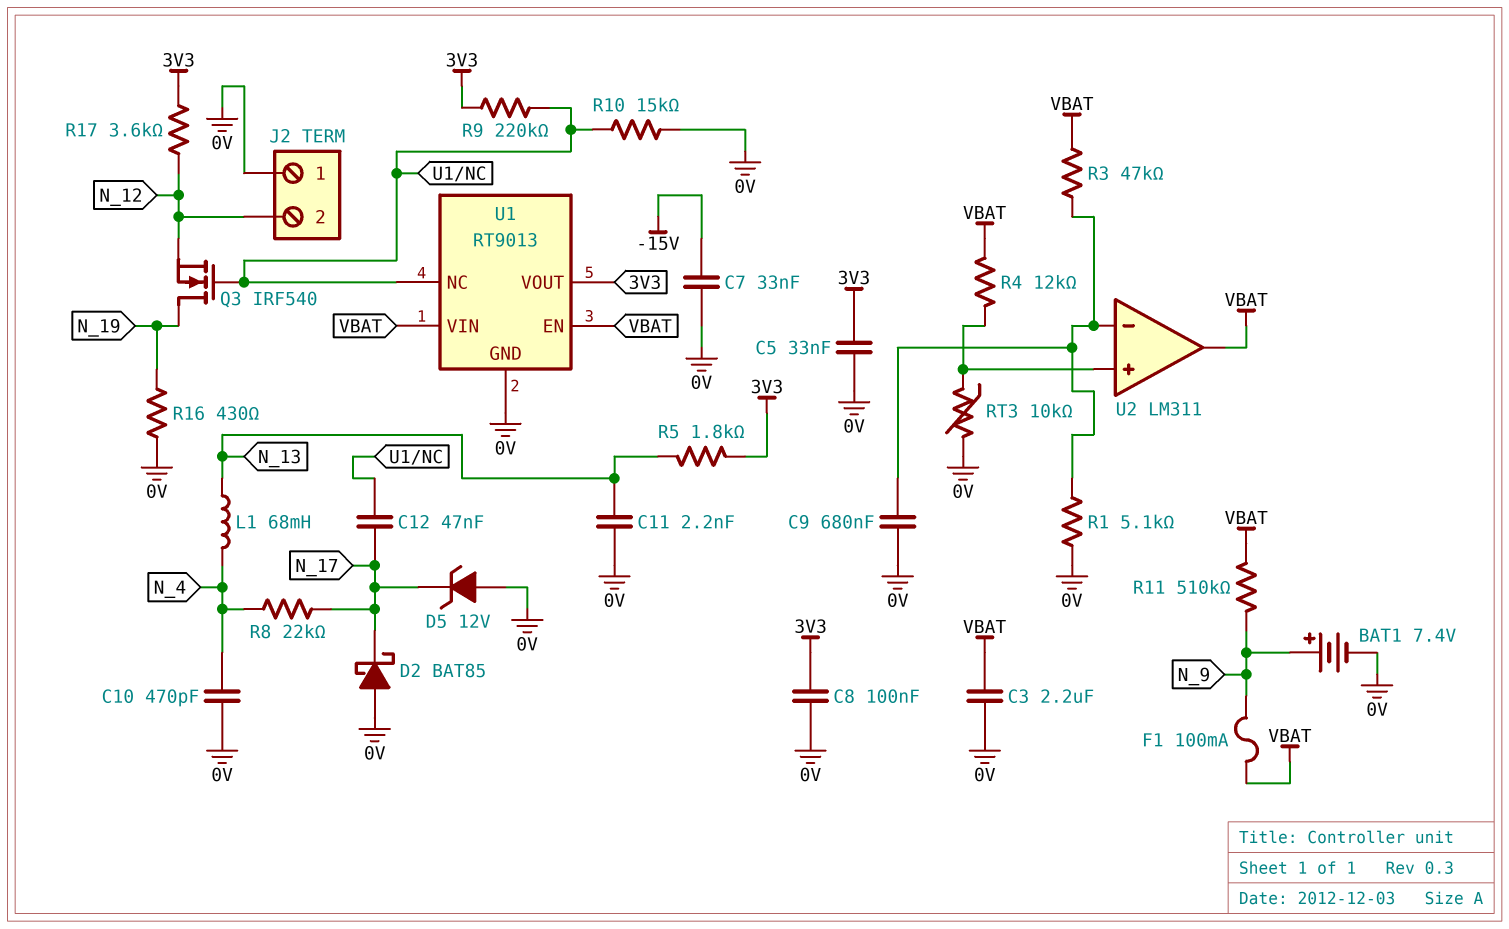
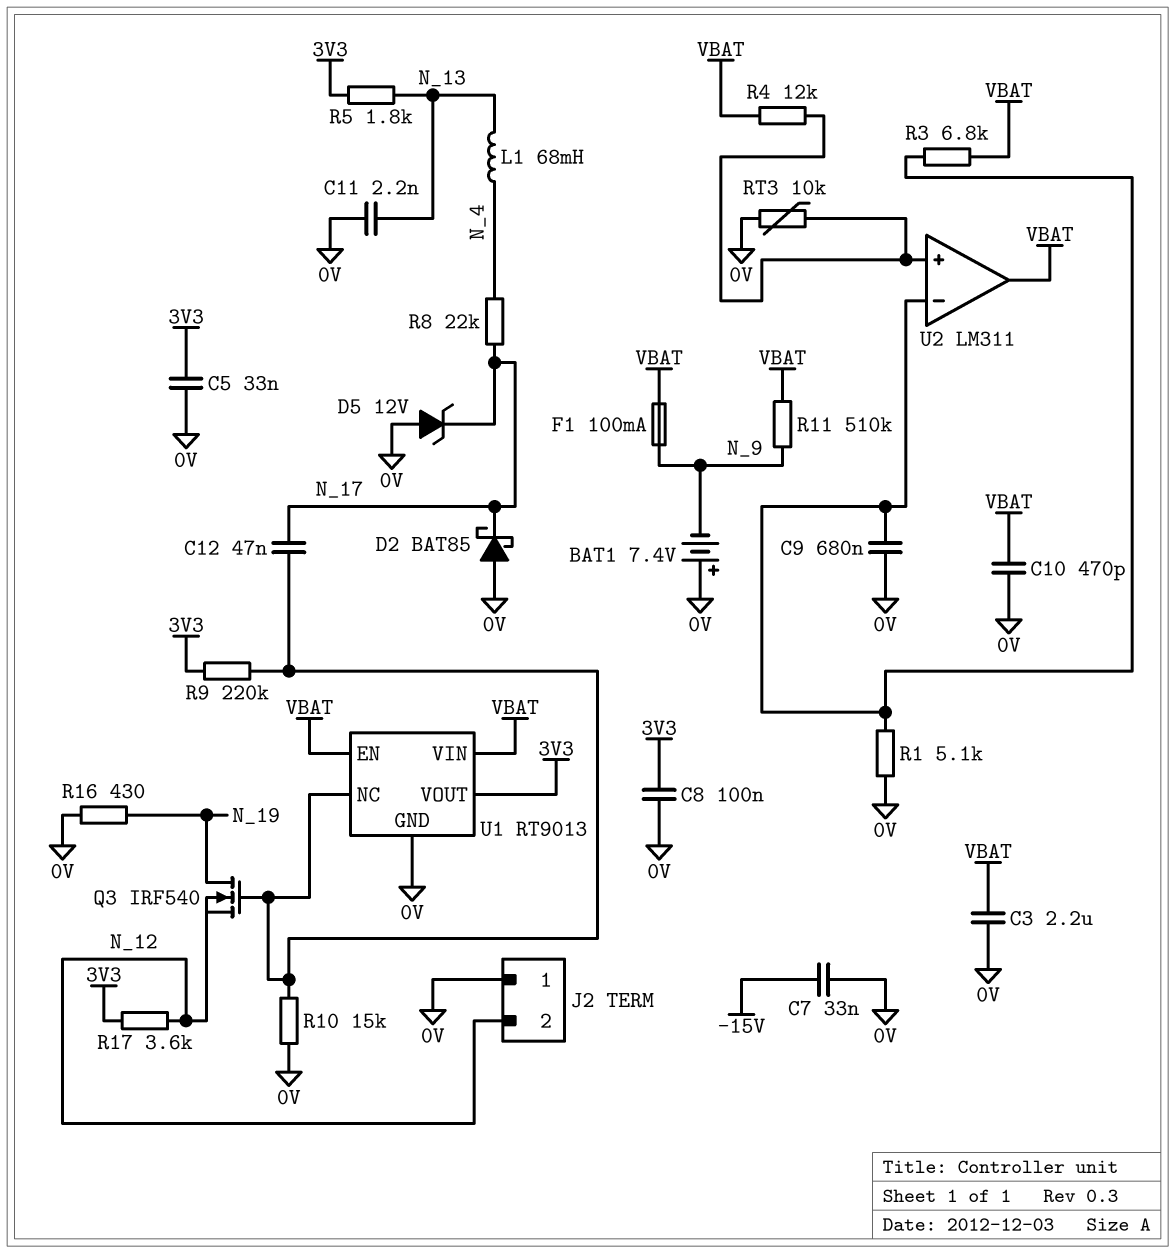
BAT1: 7.4V (plus N_9, minus 0V) -> 7.4V (plus 0V, minus N_9)
C10: 470pF (0V, N_4) -> 470pF (0V, VBAT)
R3: 47k (U2/in-, VBAT) -> 6.8k (U2/in-, VBAT)

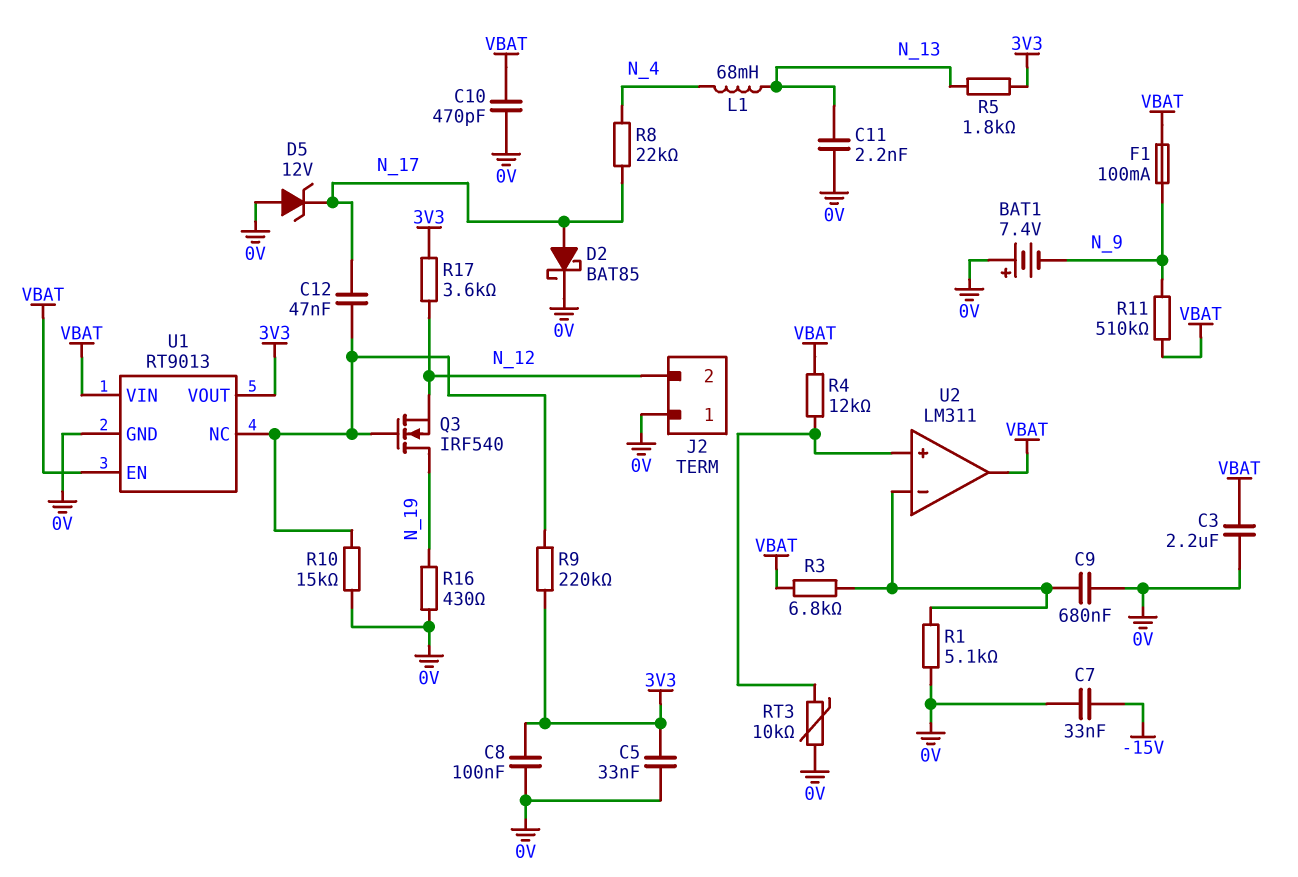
D2: schottky BAT85 (A 0V, K N_17) -> schottky BAT85 (A N_17, K 0V)

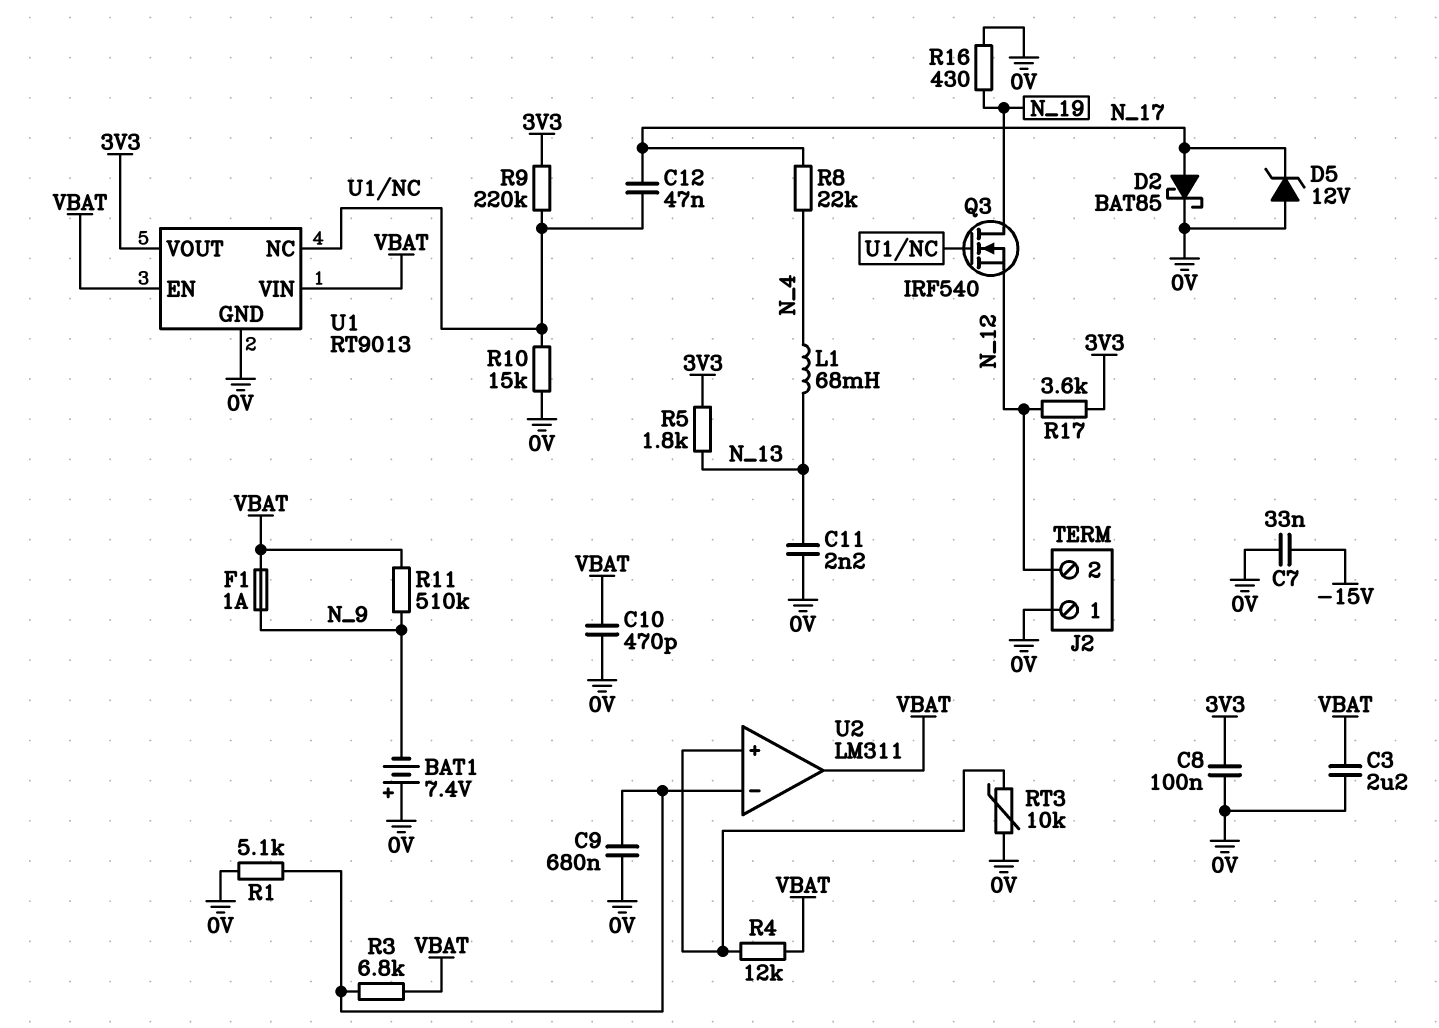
C5: 33nF (0V, 3V3) -> none
F1: 100mA (N_9, VBAT) -> 1A (N_9, VBAT)

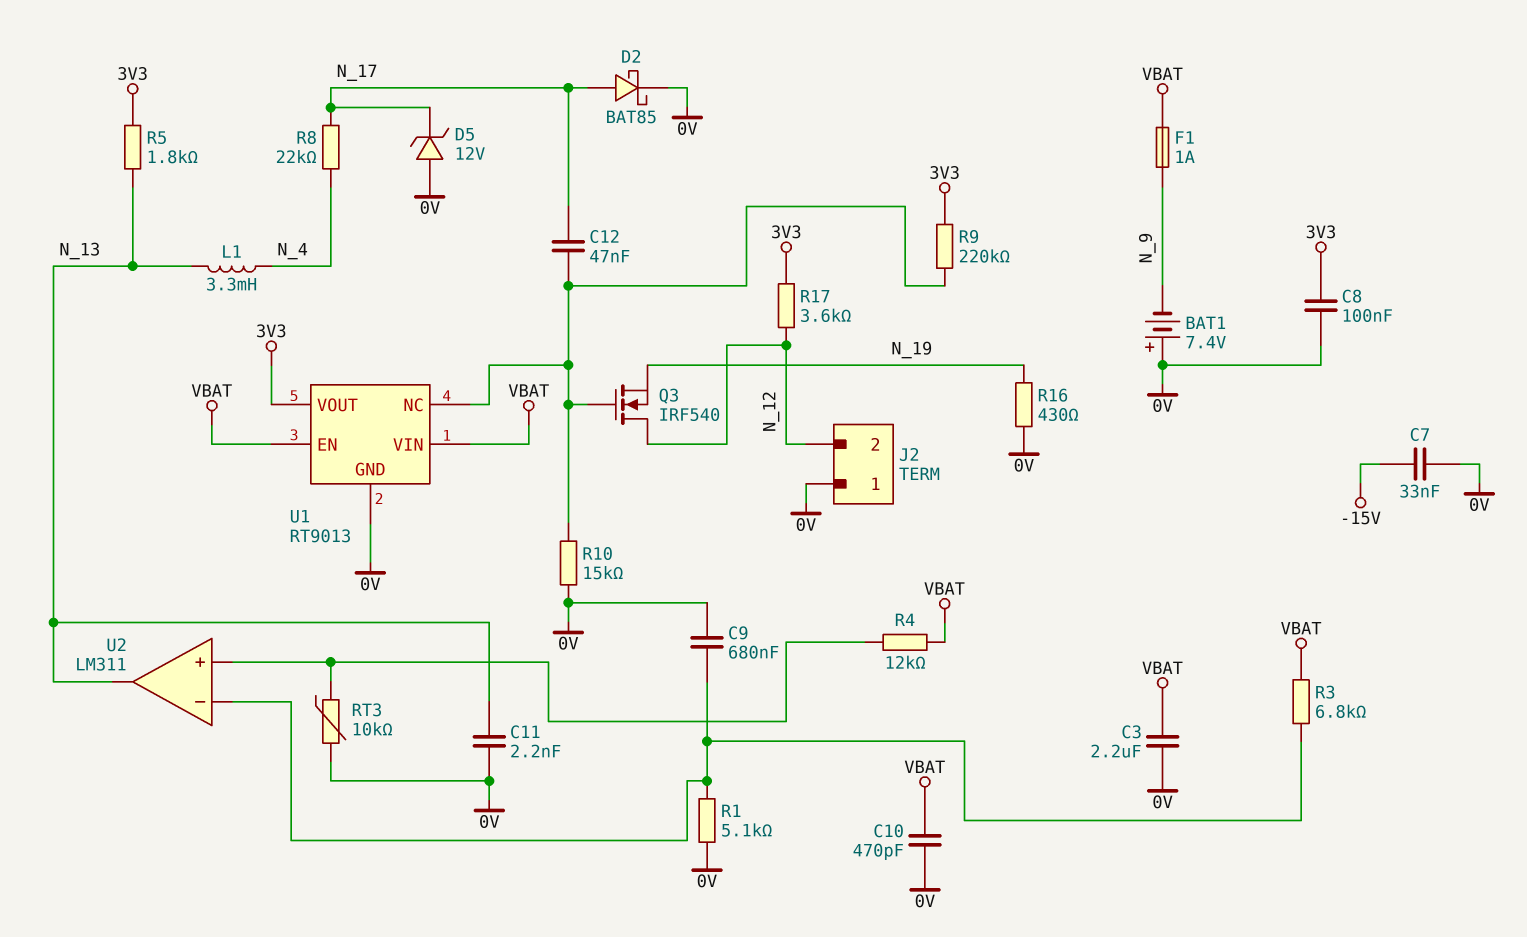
L1: 68mH (N_4, N_13) -> 3.3mH (N_4, N_13)
Q3: NMOS IRF540 (G U1/NC, D N_19, S N_12) -> NMOS IRF540 (G U1/NC, D N_12, S N_19)
R11: 510k (N_9, VBAT) -> none
U2 pin out: VBAT -> N_13

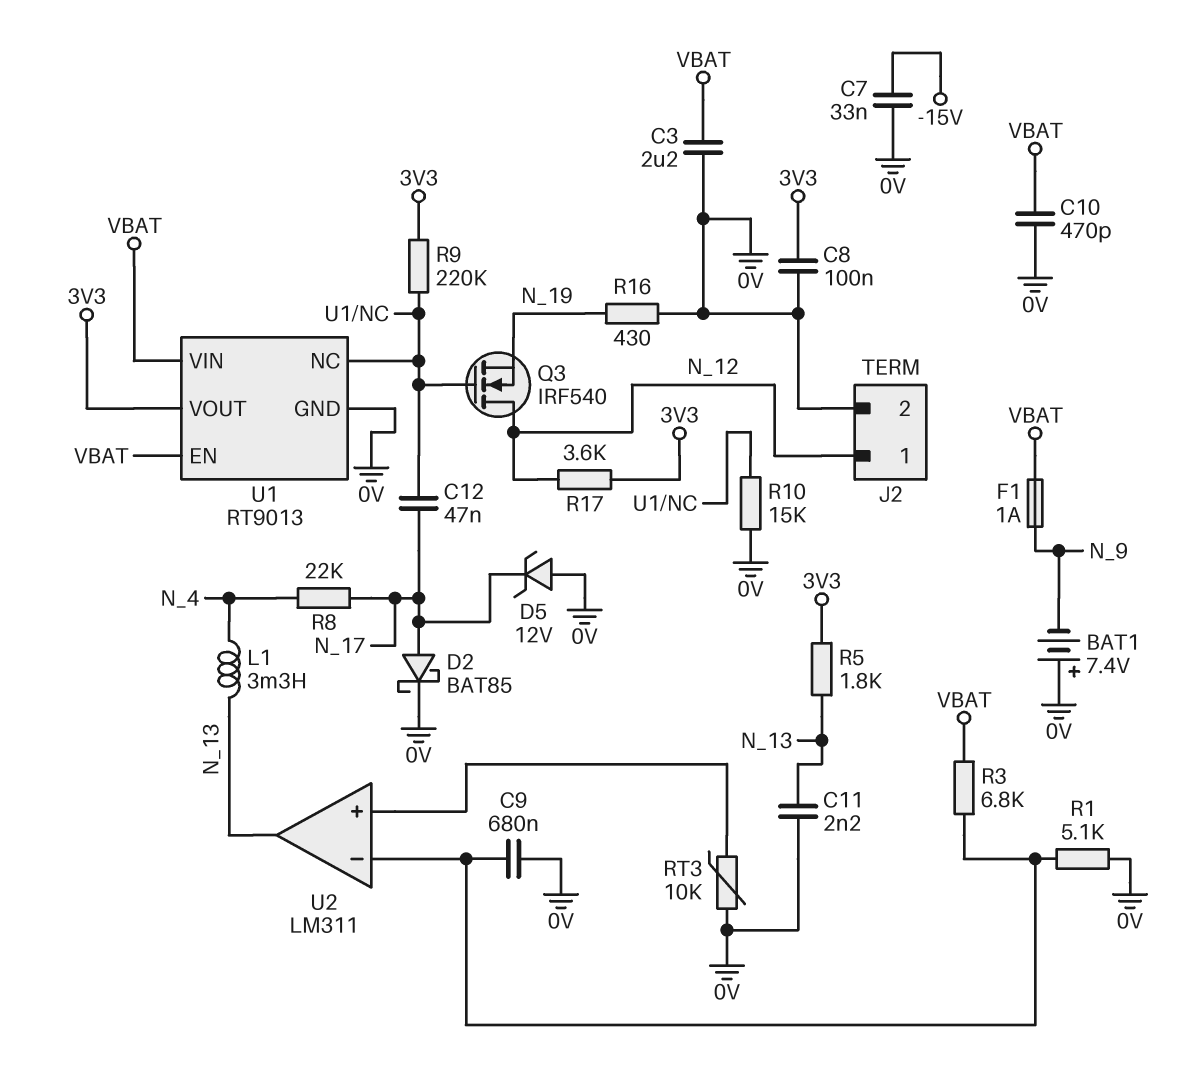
J2 pin 1: 0V -> N_12
J2 pin 2: N_12 -> 0V
R4: 12k (U2/in+, VBAT) -> none

